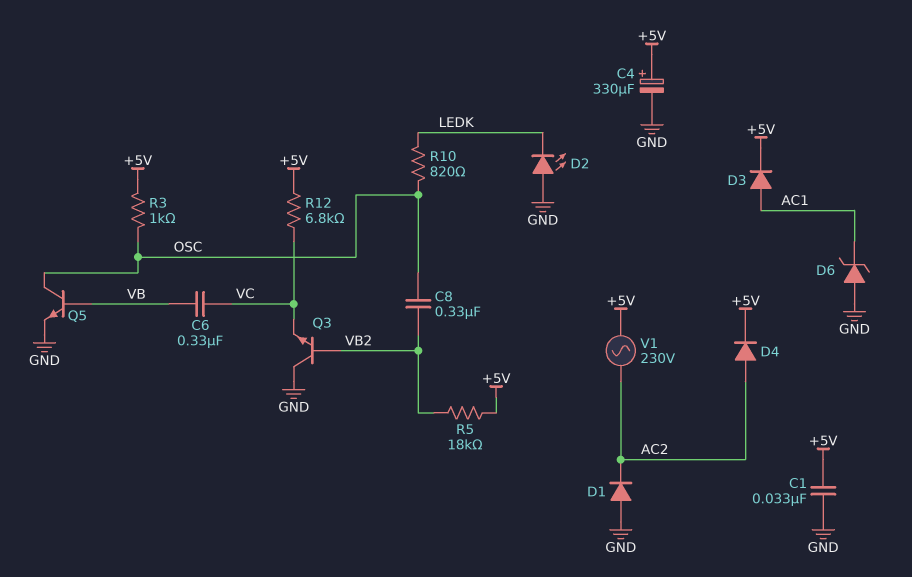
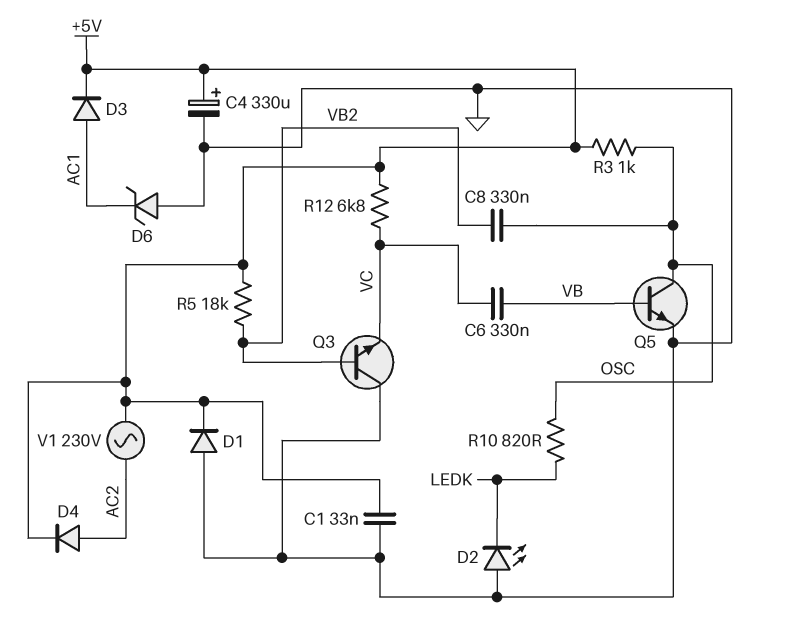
D1: diode (A GND, K AC2) -> diode (A GND, K +5V)

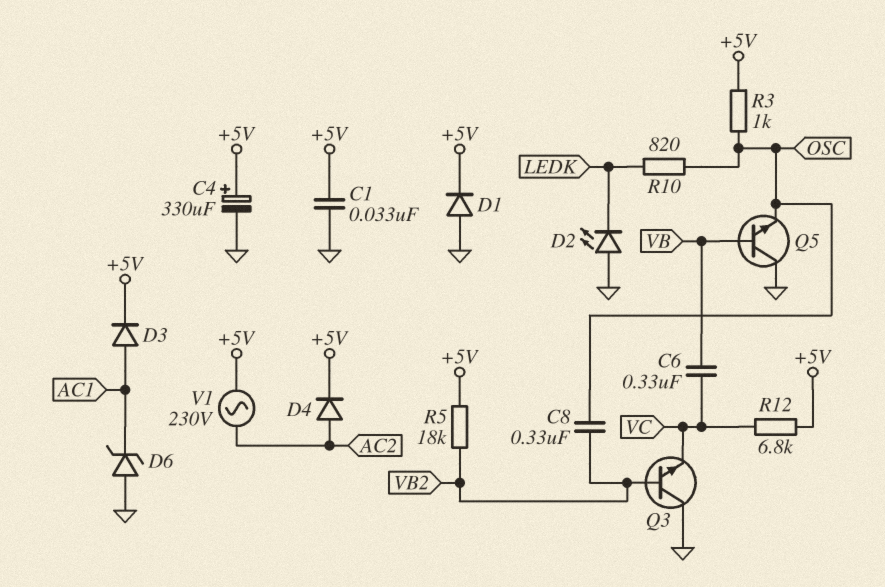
Q5: NPN (B VB, C OSC, E GND) -> NPN (B VB, C GND, E OSC)

